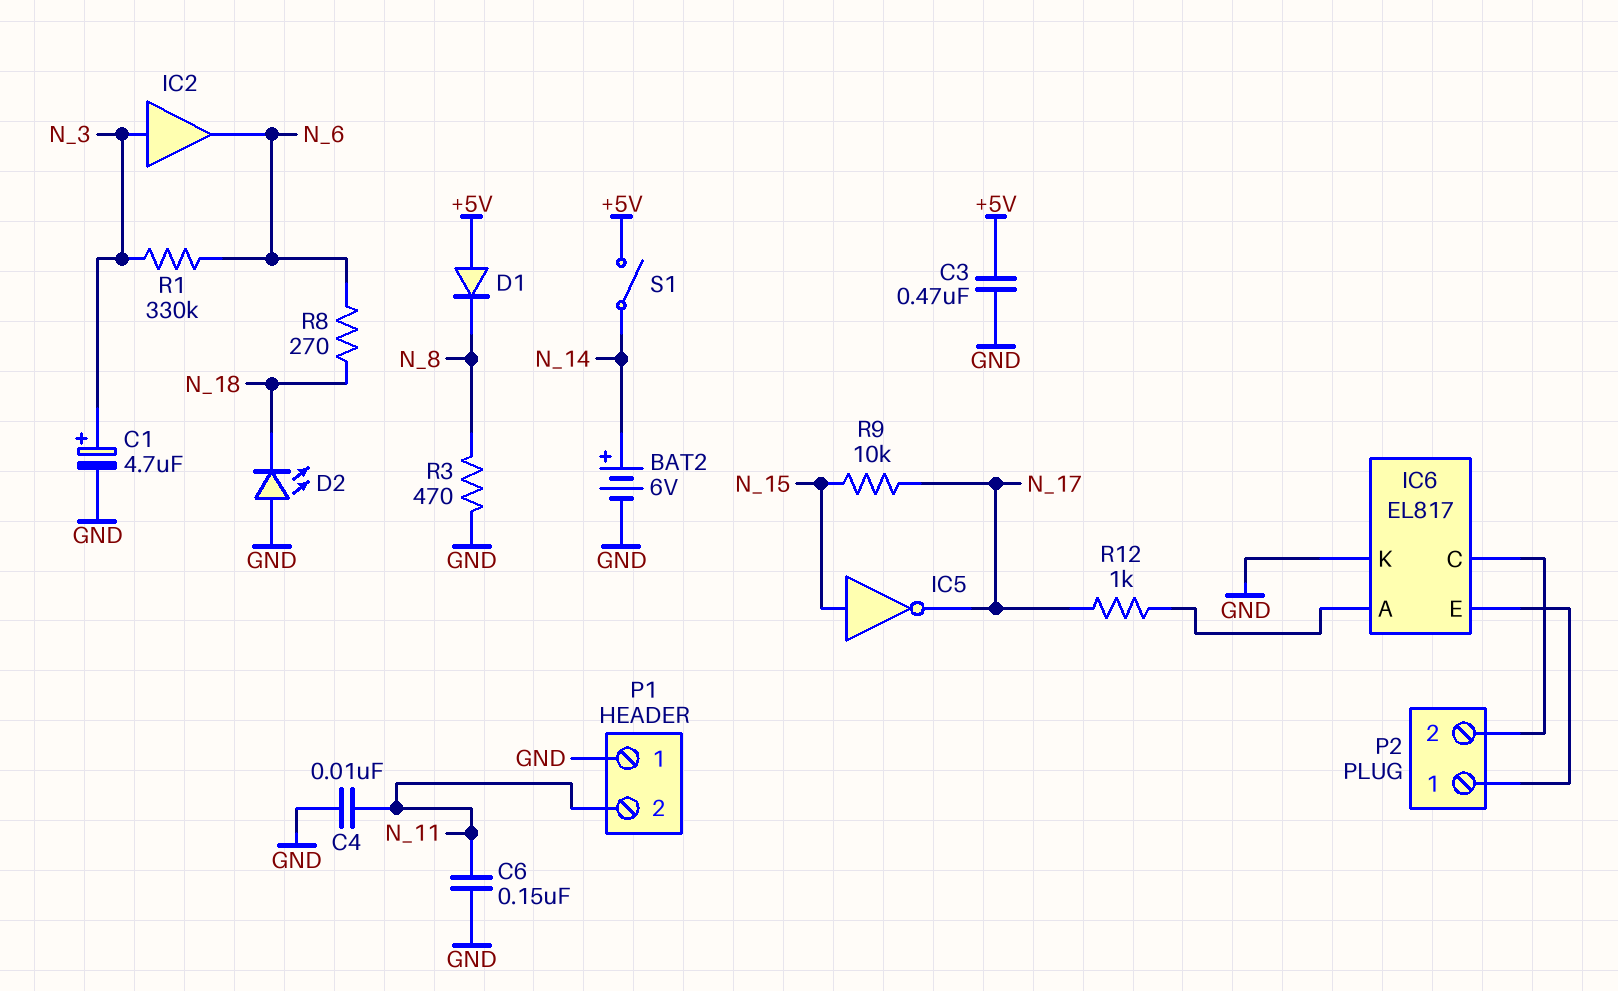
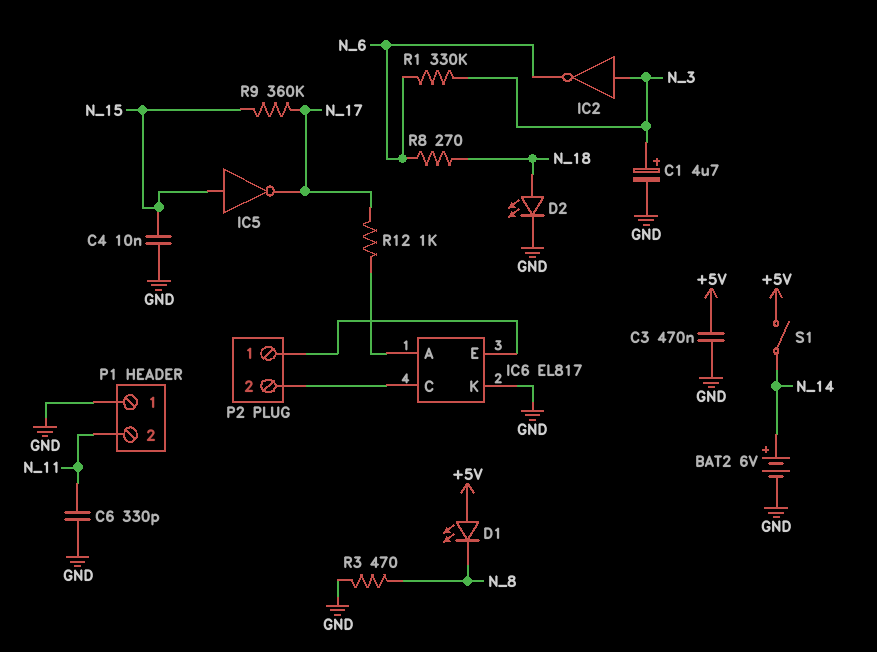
C4: 10nF (GND, N_11) -> 10nF (GND, N_15)
C6: 150nF (GND, N_11) -> 330pF (GND, N_11)
D1: diode (A +5V, K N_8) -> LED (A +5V, K N_8)
D2: LED (A GND, K N_18) -> LED (A N_18, K GND)
IC2: buffer (in N_3, out N_6) -> NOT (in N_3, out N_6)
R9: 10k (N_15, N_17) -> 360k (N_15, N_17)

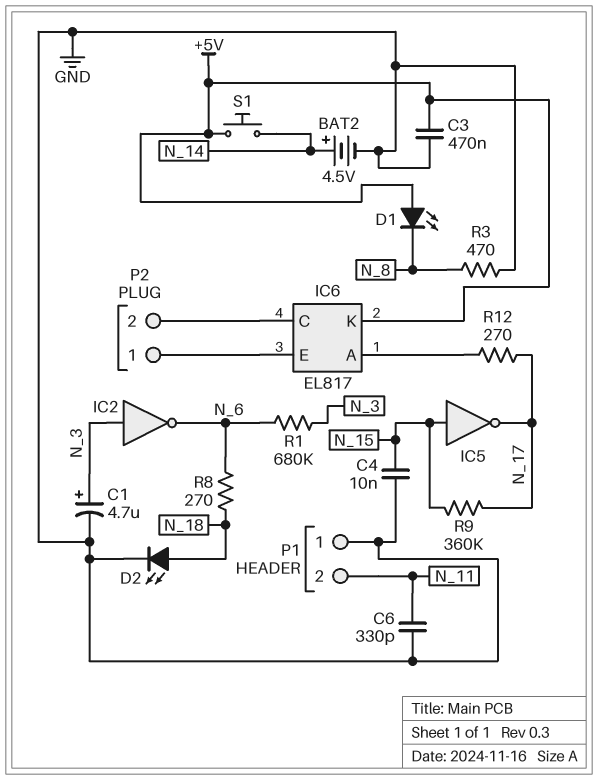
BAT2: 6V (plus N_14, minus GND) -> 4.5V (plus N_14, minus GND)
IC6 pin K: GND -> +5V
R1: 330k (N_3, N_6) -> 680k (N_3, N_6)
R12: 1k (IC6/A, N_17) -> 270 (IC6/A, N_17)
S1: switch (+5V, N_14) -> button (+5V, N_14)

